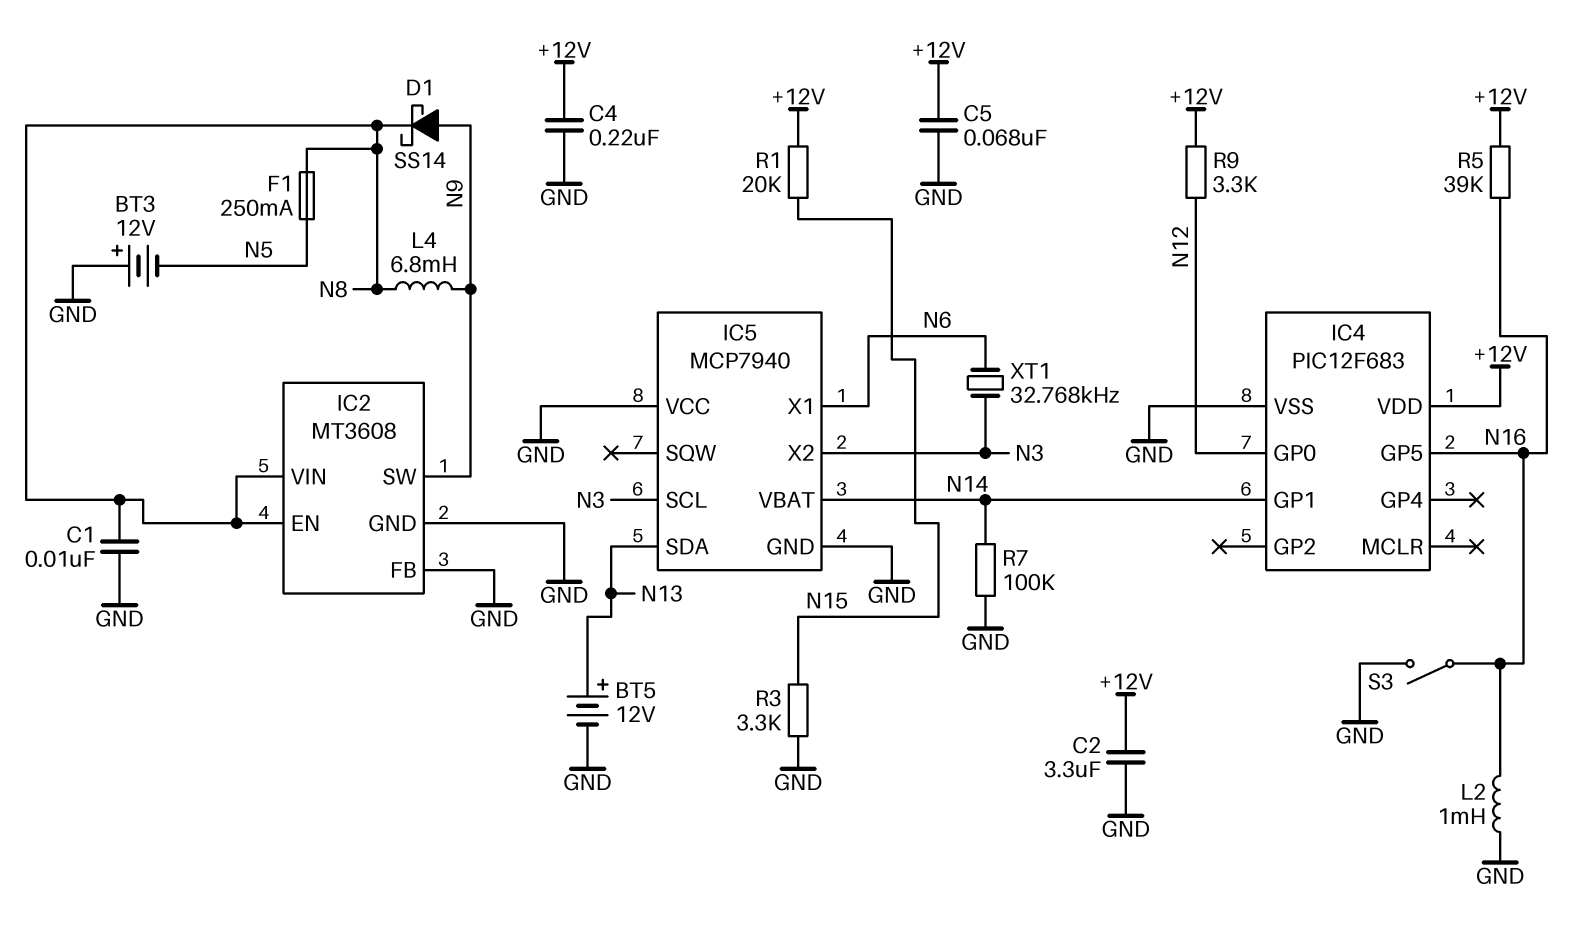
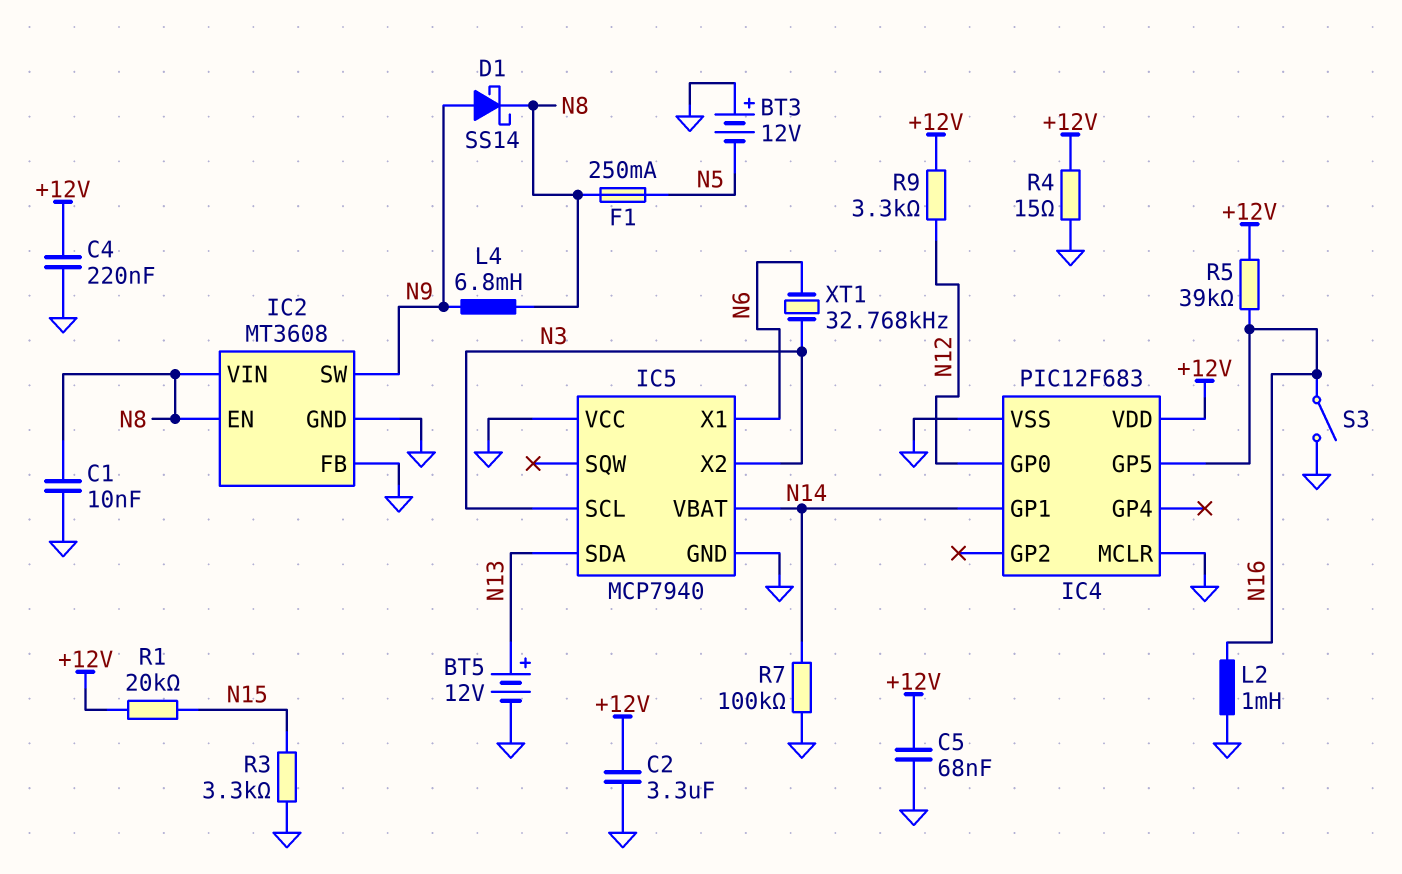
IC4 pin MCLR: none -> GND
R4: none -> 15 (+12V, GND)

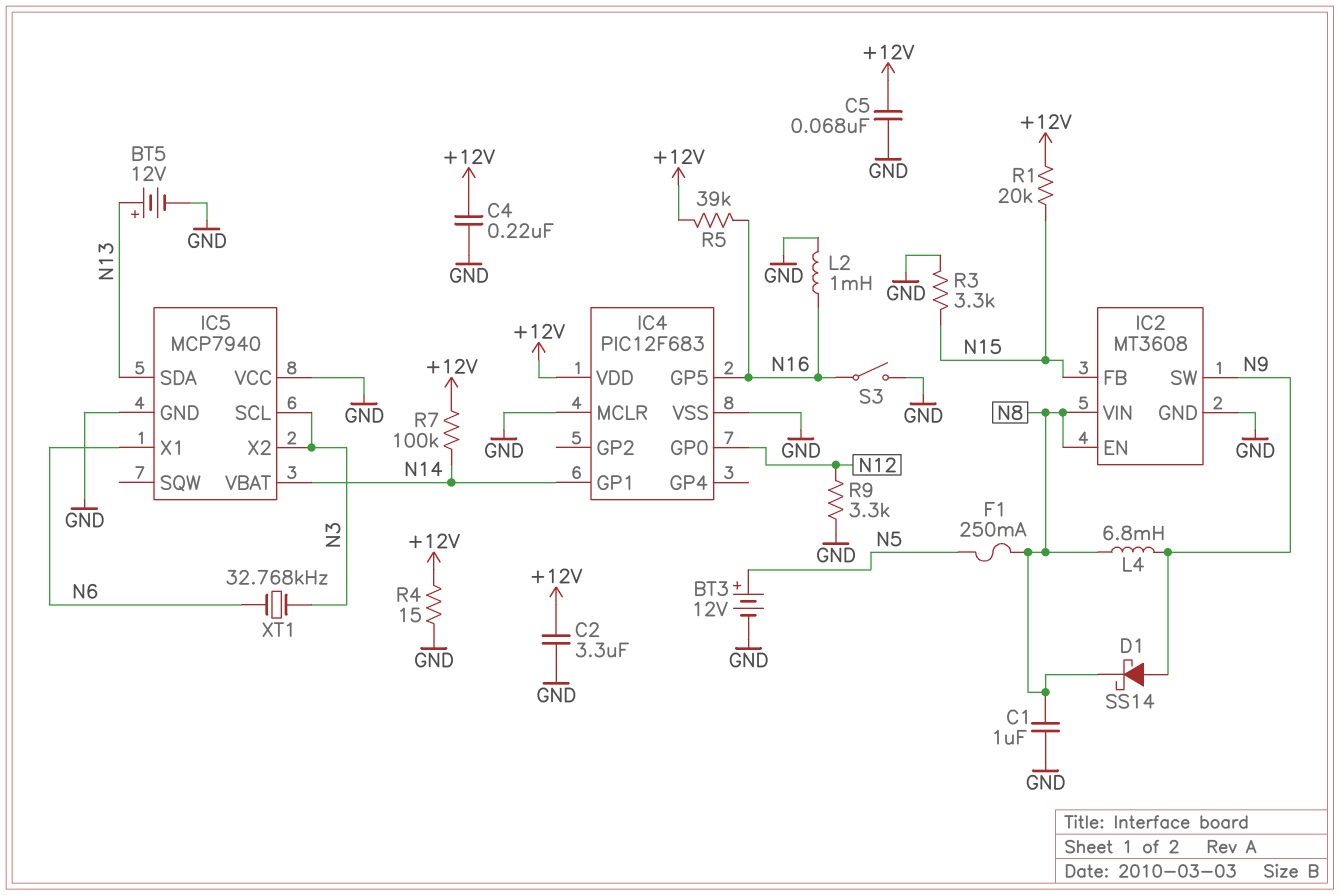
BT3: 12V (plus GND, minus N5) -> 12V (plus N5, minus GND)
C1: 10nF (GND, N8) -> 1uF (GND, N8)
IC2 pin FB: GND -> N15
R7: 100k (GND, N14) -> 100k (+12V, N14)
R9: 3.3k (+12V, N12) -> 3.3k (GND, N12)

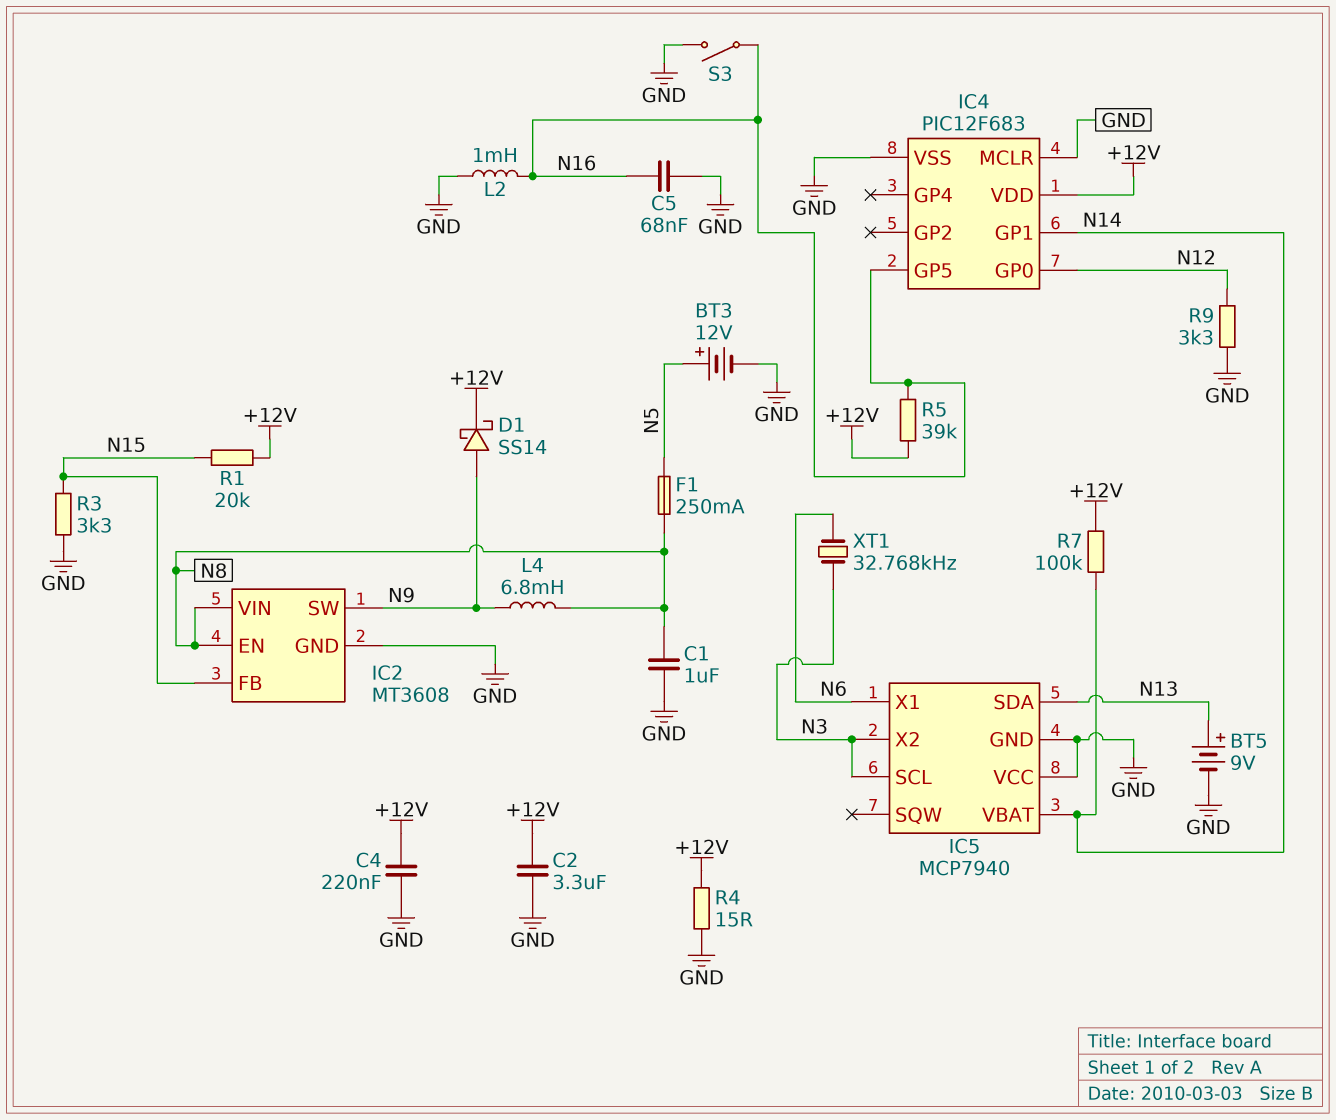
BT5: 12V (plus N13, minus GND) -> 9V (plus N13, minus GND)
C5: 68nF (+12V, GND) -> 68nF (GND, N16)
D1: schottky SS14 (A N9, K N8) -> schottky SS14 (A N9, K +12V)

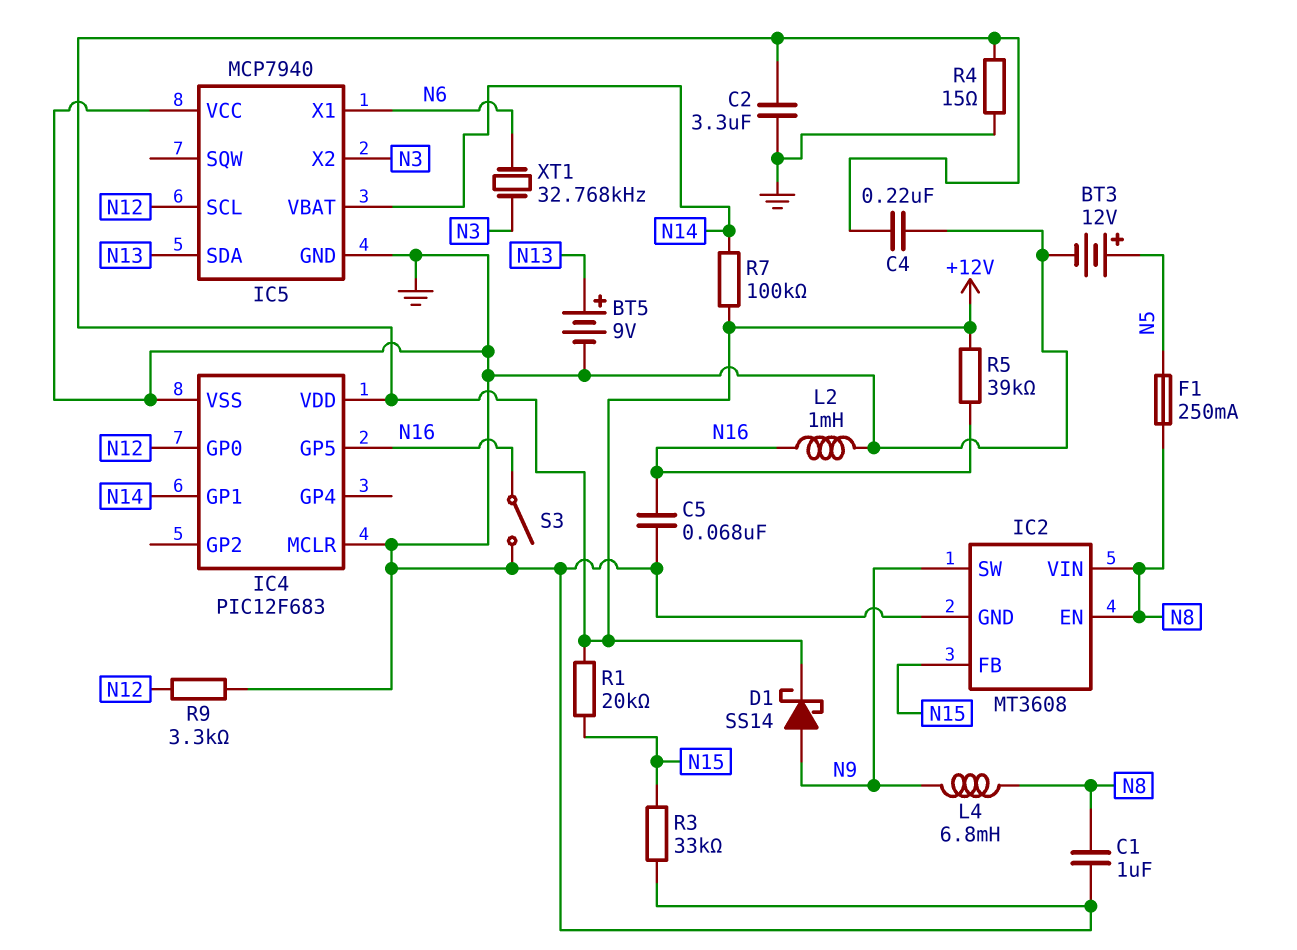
IC5 pin SCL: N3 -> N12
R3: 3.3k (GND, N15) -> 33k (GND, N15)

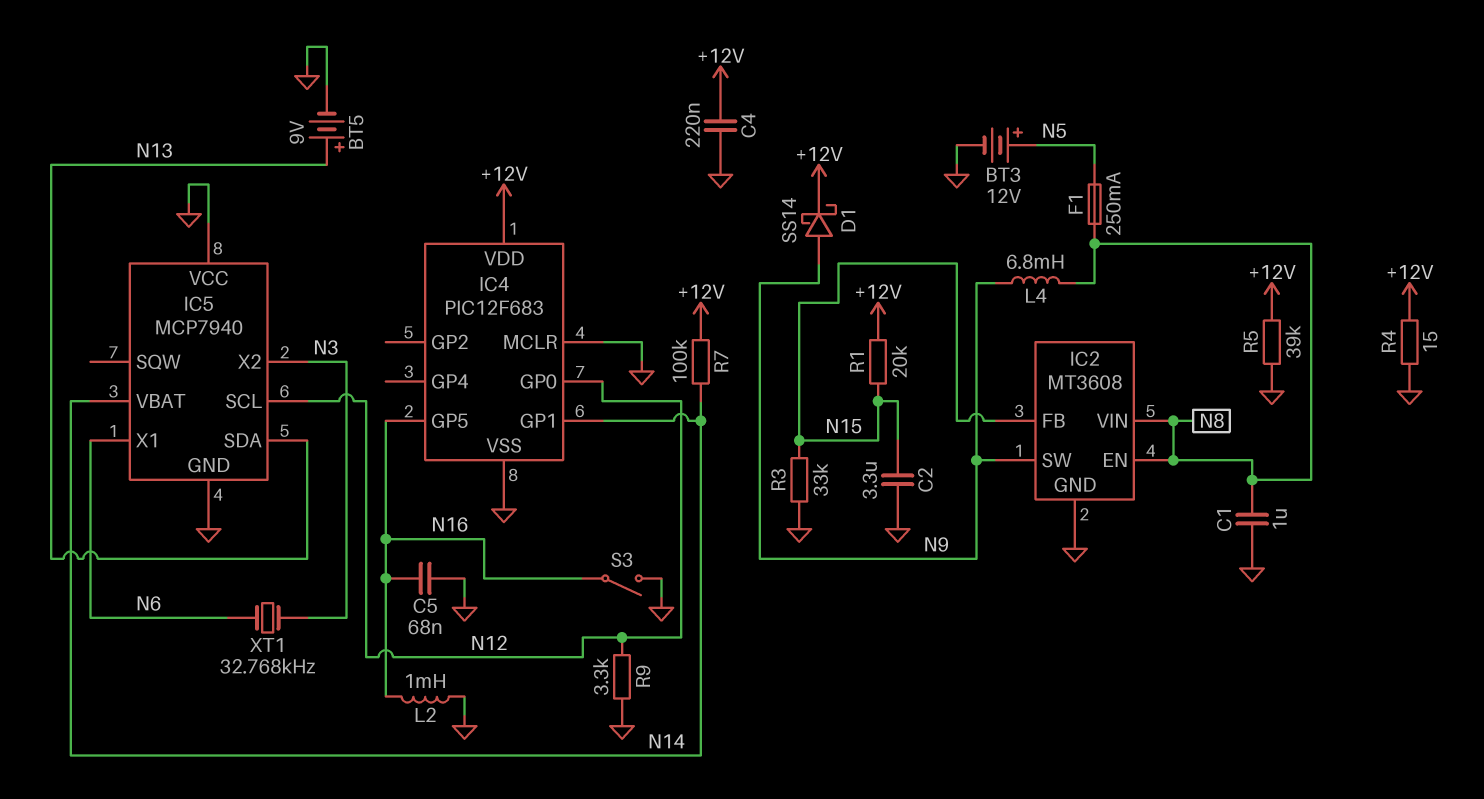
C2: 3.3uF (+12V, GND) -> 3.3uF (GND, N15)
R5: 39k (+12V, N16) -> 39k (+12V, GND)

